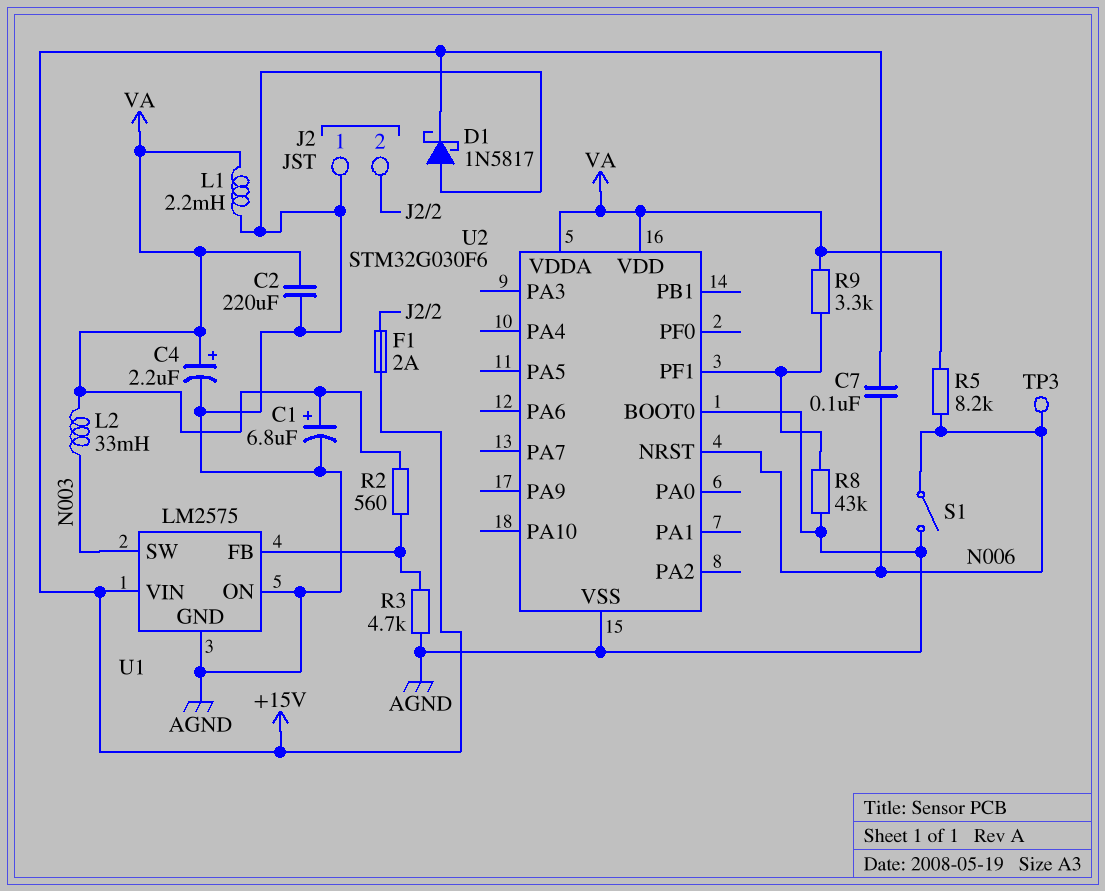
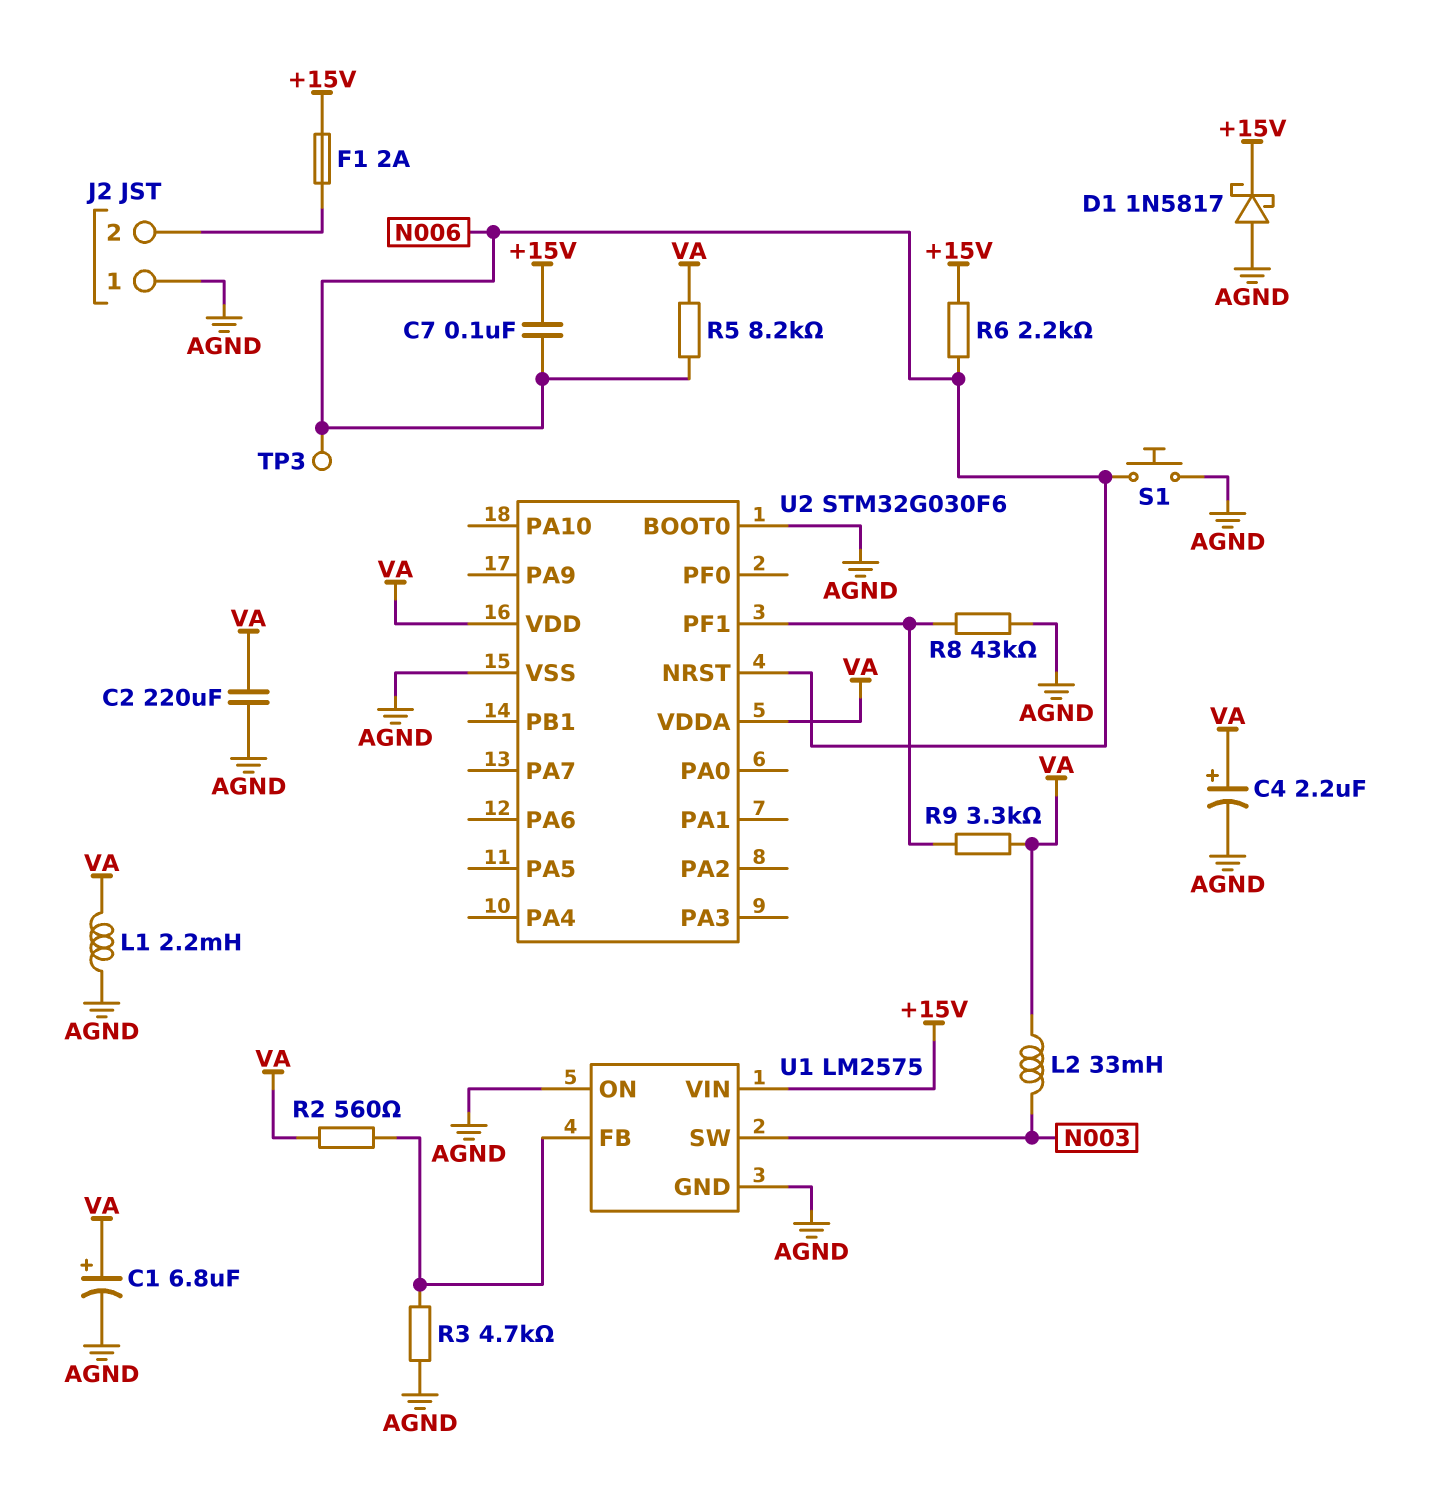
R6: none -> 2.2k (+15V, N006)
S1: switch (AGND, N006) -> button (AGND, N006)

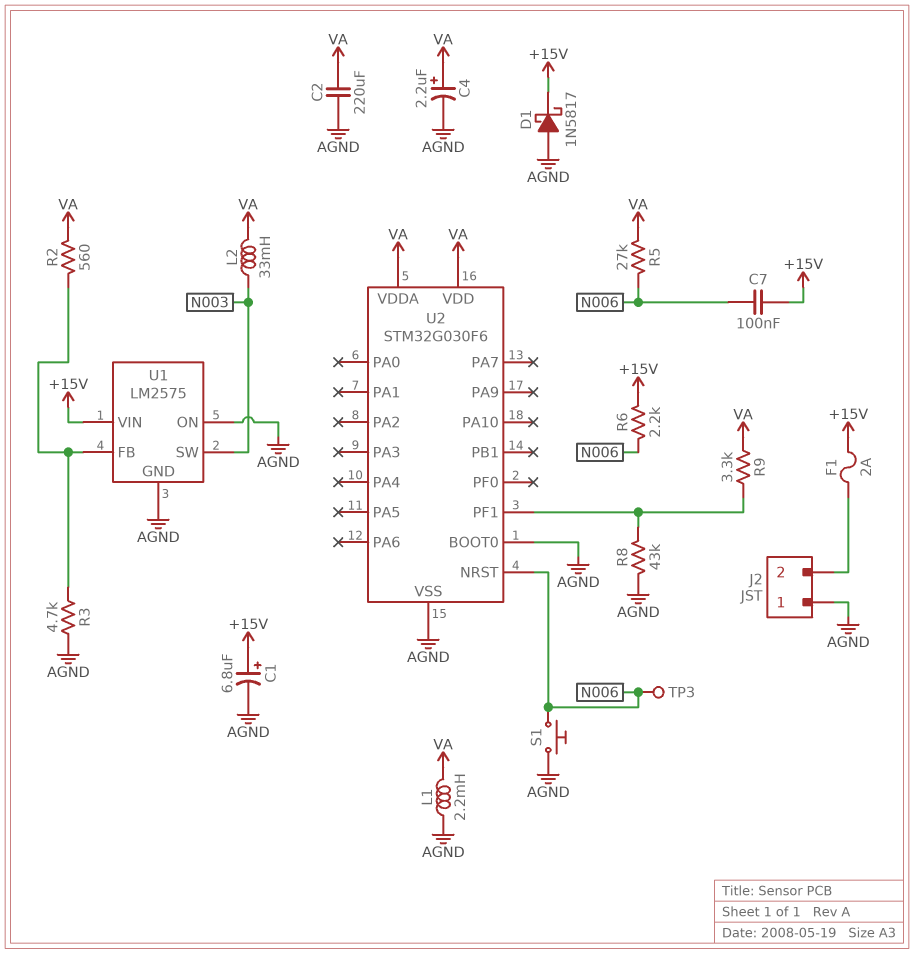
C1: 6.8uF (plus VA, minus AGND) -> 6.8uF (plus +15V, minus AGND)
R5: 8.2k (N006, VA) -> 27k (N006, VA)

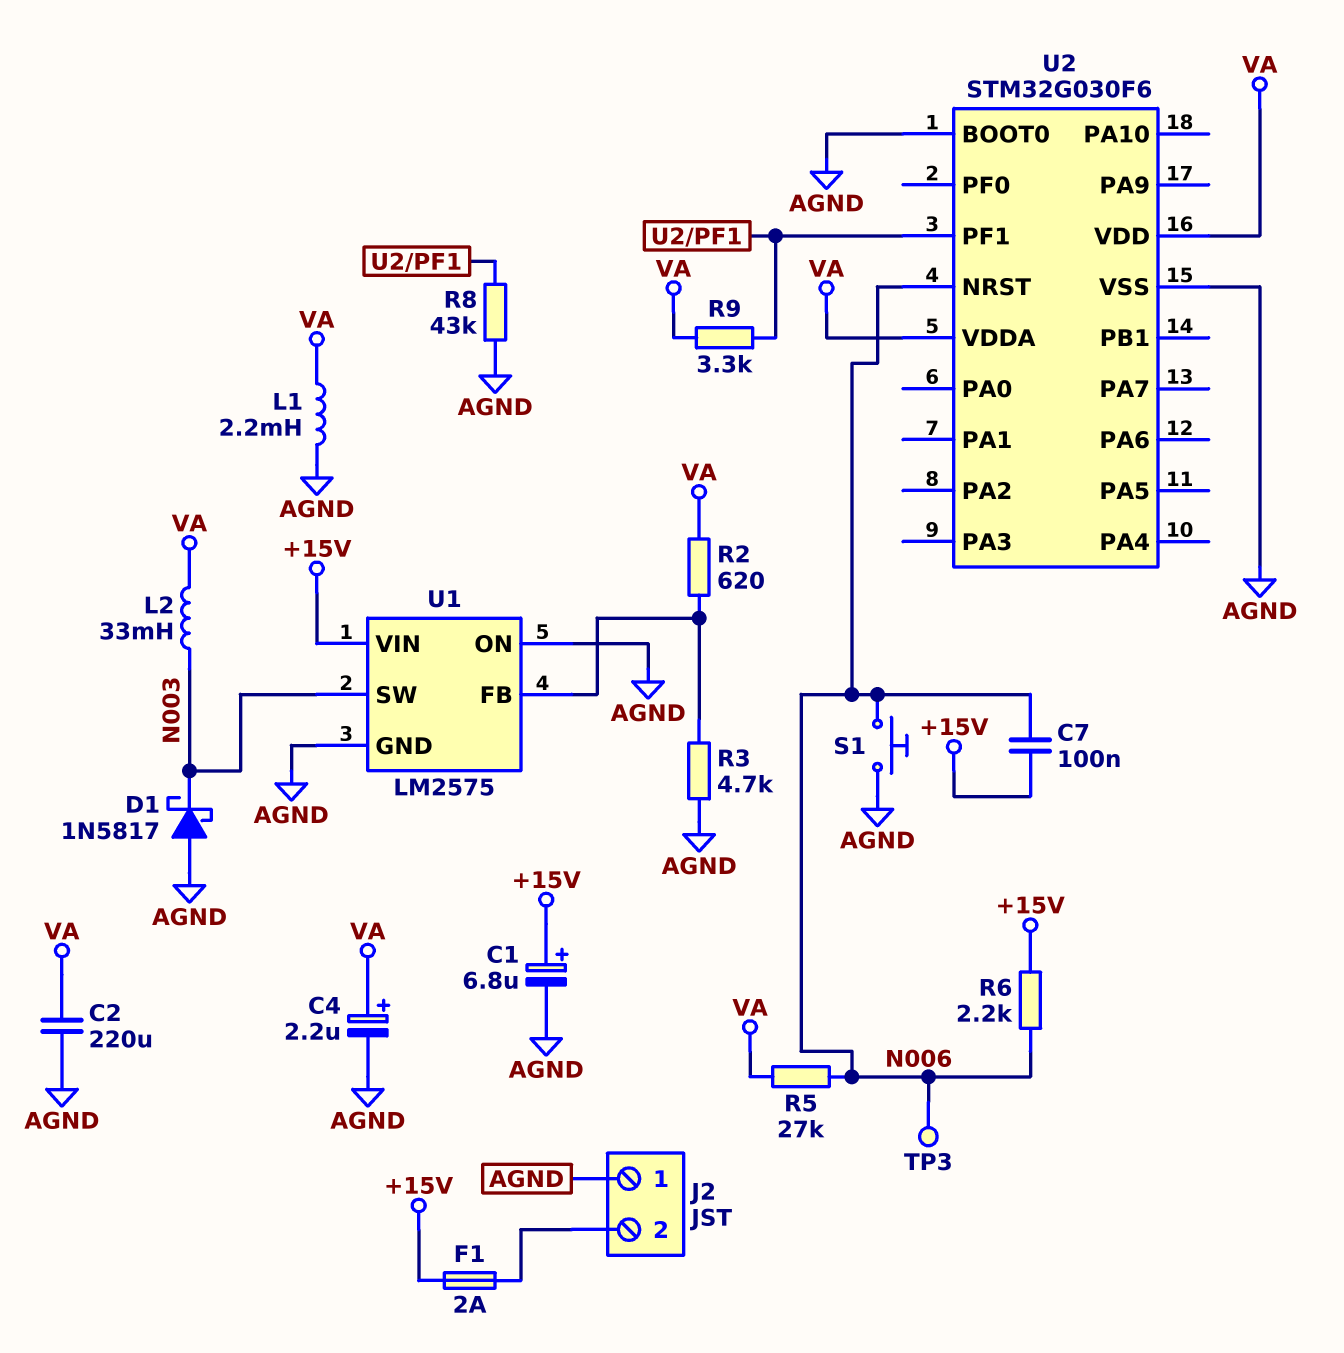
D1: schottky 1N5817 (A AGND, K +15V) -> schottky 1N5817 (A AGND, K N003)
R2: 560 (U1/FB, VA) -> 620 (U1/FB, VA)

